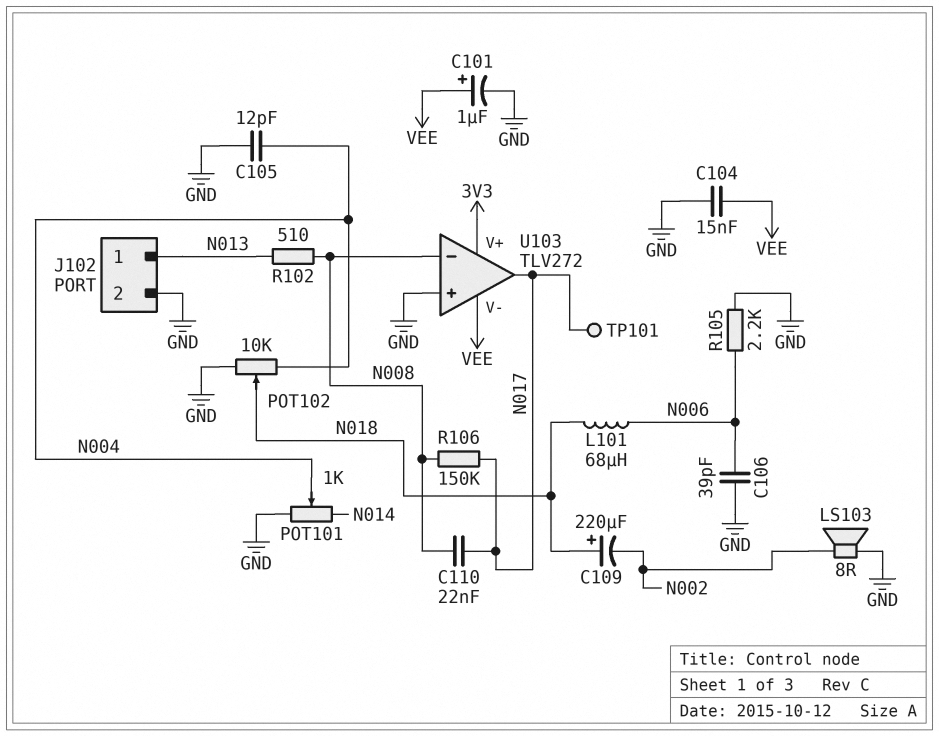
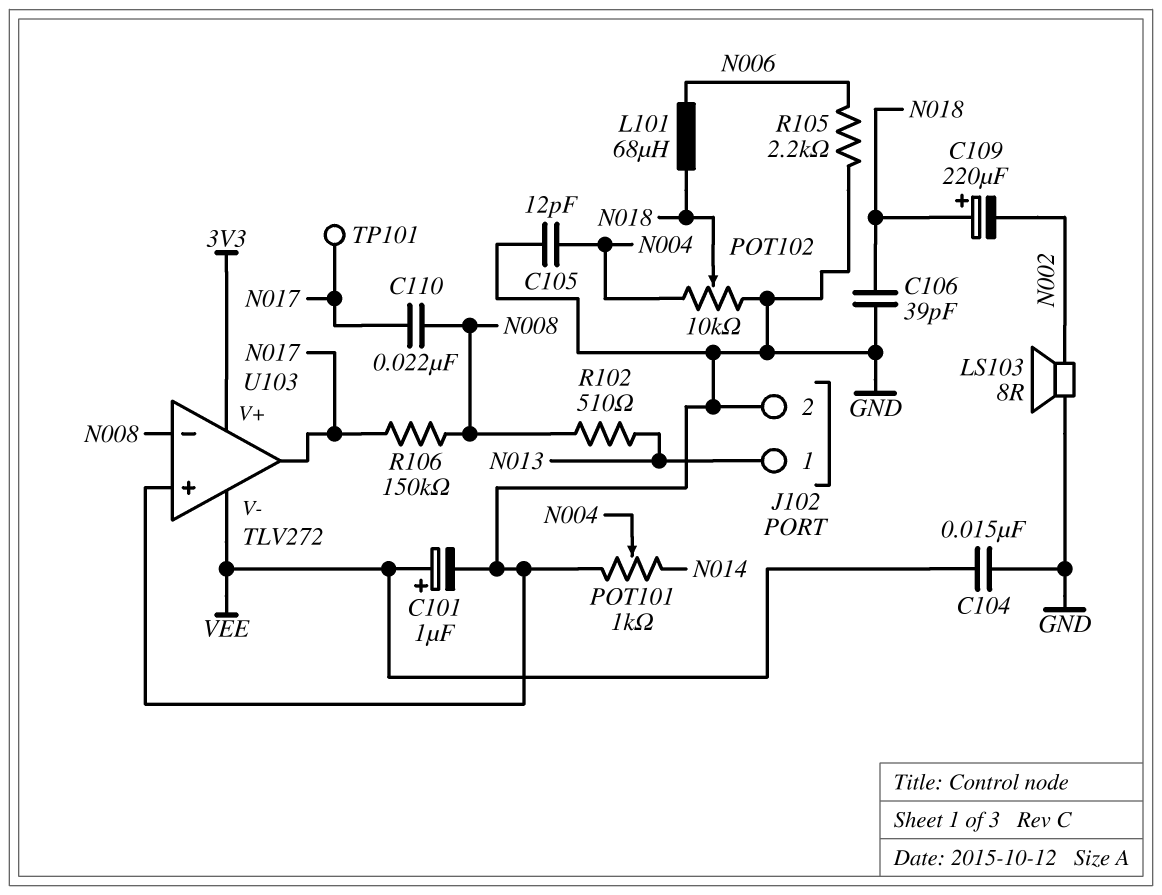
C106: 39pF (GND, N006) -> 39pF (GND, N018)

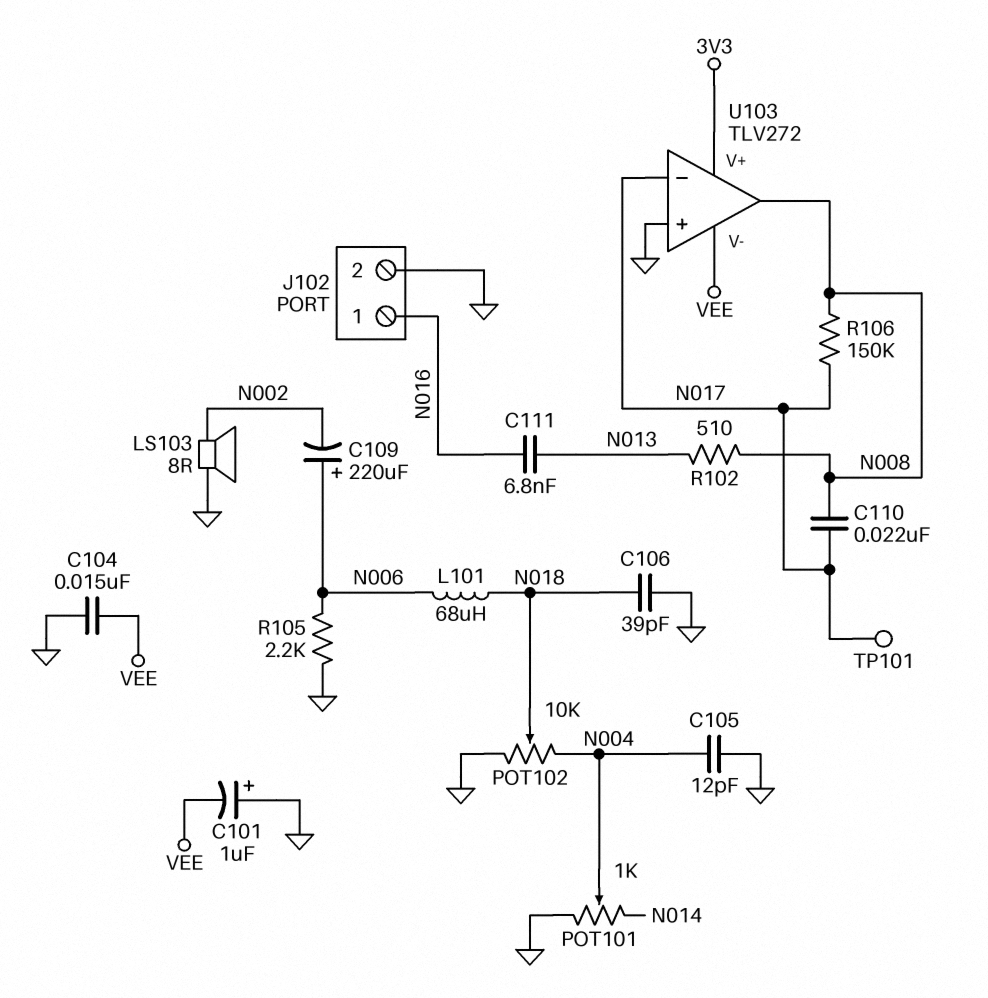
C101: 1uF (plus VEE, minus GND) -> 1uF (plus GND, minus VEE)
C109: 220uF (plus N018, minus N002) -> 220uF (plus N006, minus N002)
C111: none -> 6.8nF (N013, N016)
J102 pin 1: N013 -> N016
U103 pin in-: N008 -> N017
U103 pin out: N017 -> N008

